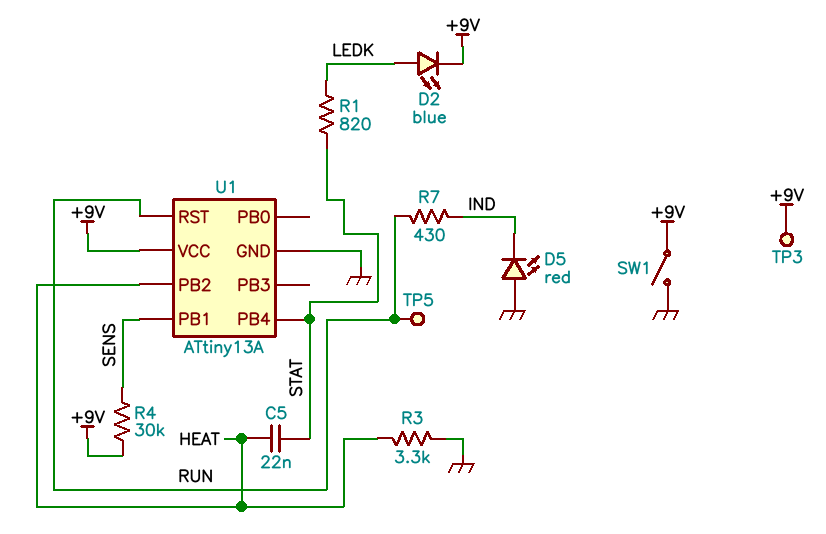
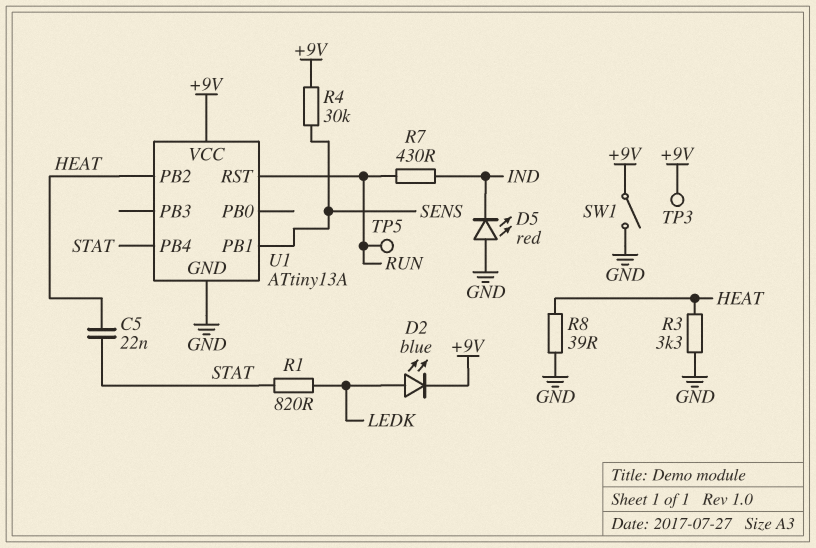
R8: none -> 39 (GND, HEAT)

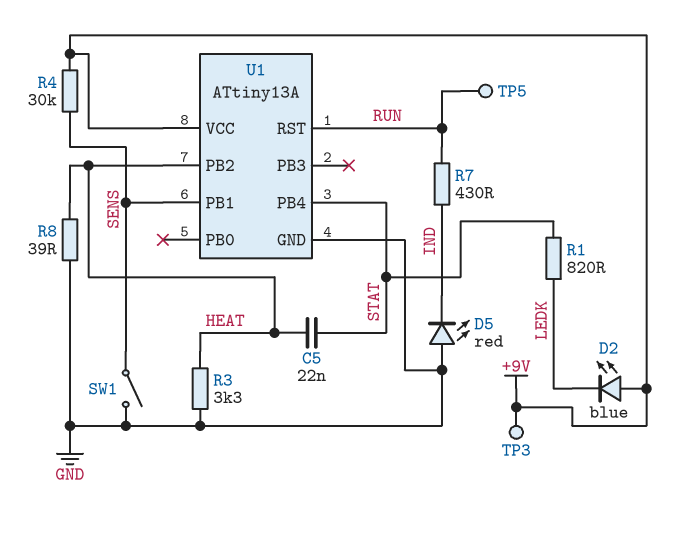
D2: LED blue (A LEDK, K +9V) -> LED blue (A +9V, K LEDK)
SW1: switch (+9V, GND) -> switch (GND, SENS)

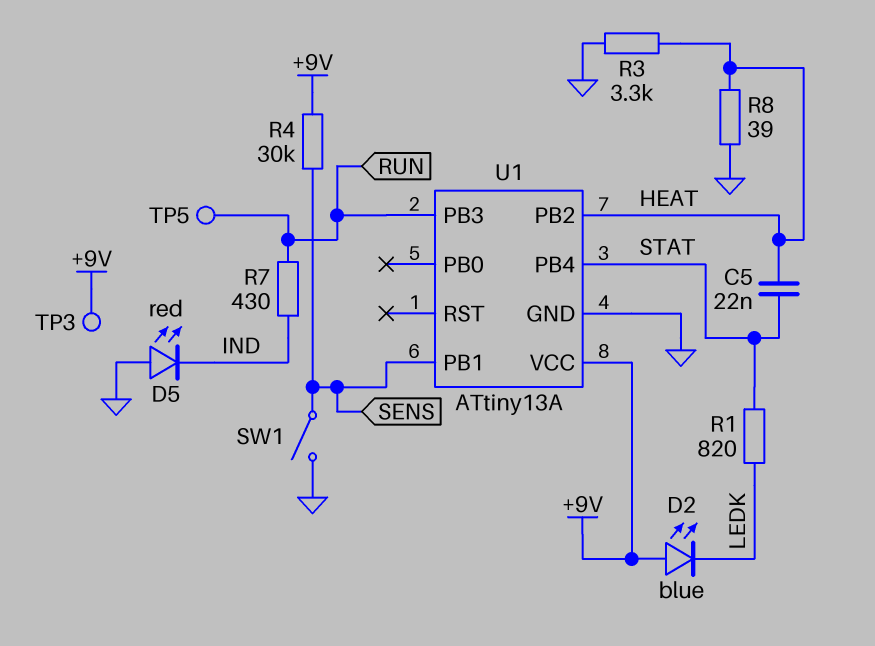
U1 pin PB3: none -> RUN
U1 pin RST: RUN -> none

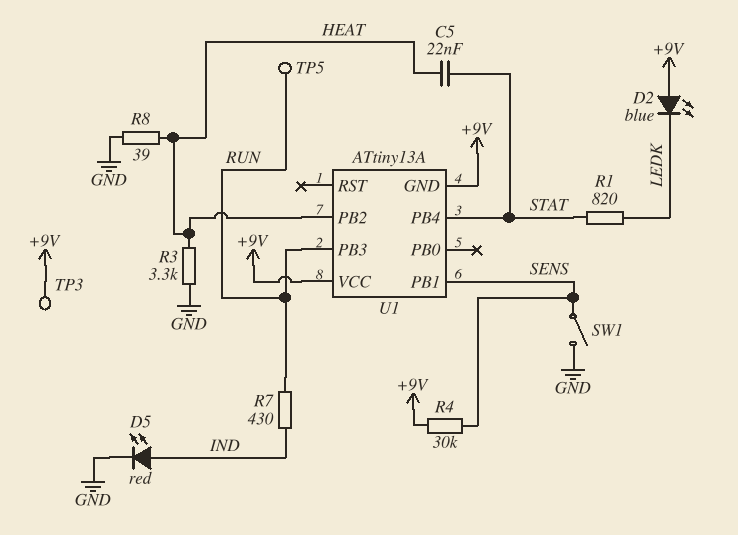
D5: LED red (A GND, K IND) -> LED red (A IND, K GND)
U1 pin GND: GND -> +9V

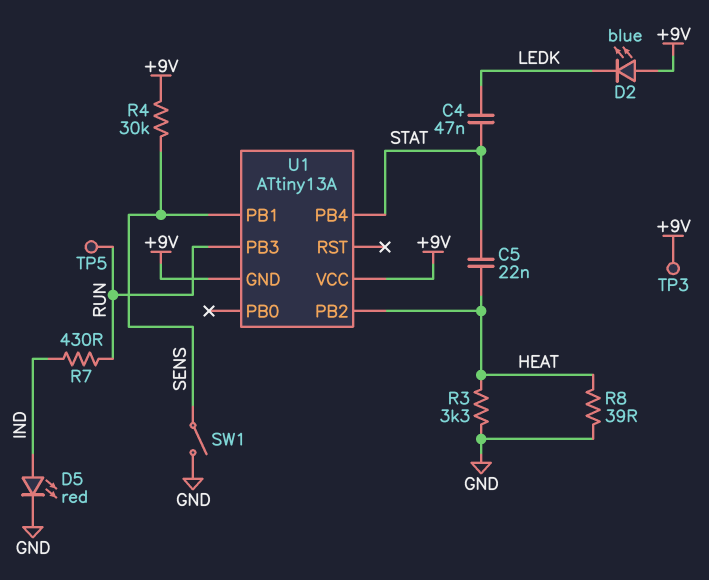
C4: none -> 47nF (LEDK, STAT)
R1: 820 (LEDK, STAT) -> none

